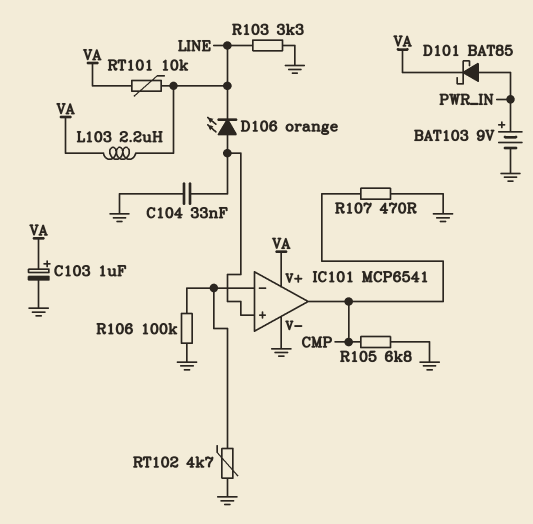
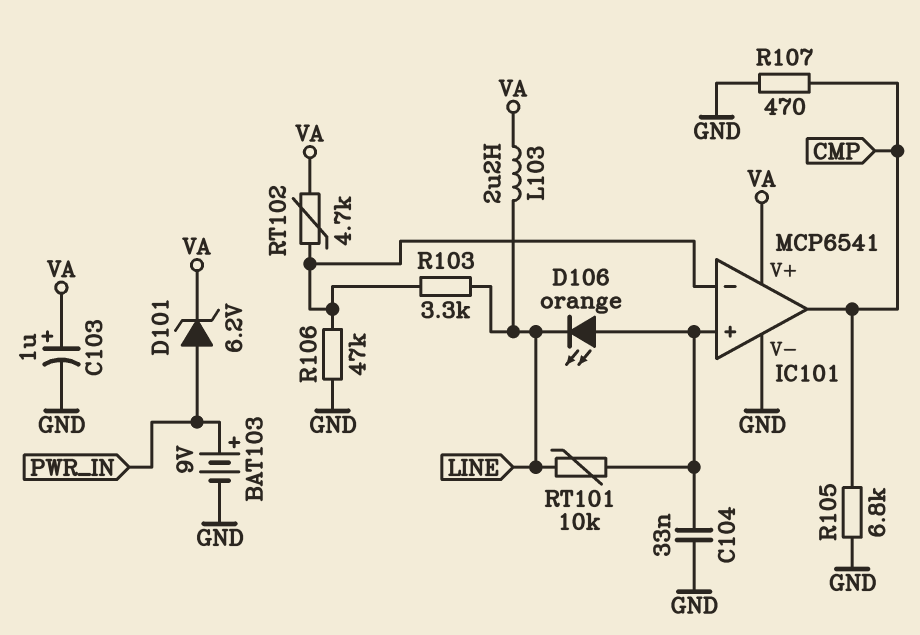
D101: schottky BAT85 (A PWR_IN, K VA) -> zener 6.2V (A PWR_IN, K VA)
R103: 3.3k (GND, LINE) -> 3.3k (IC101/in-, LINE)
R106: 100k (GND, IC101/in-) -> 47k (GND, IC101/in-)
RT101: 10k (LINE, VA) -> 10k (IC101/in+, LINE)
RT102: 4.7k (GND, IC101/in-) -> 4.7k (IC101/in-, VA)

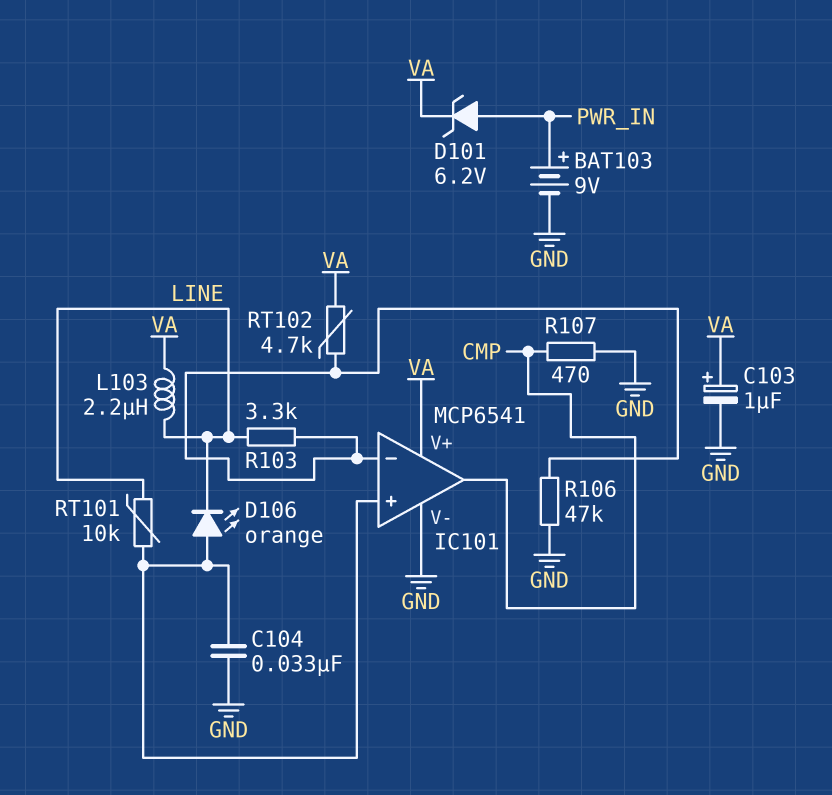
R105: 6.8k (CMP, GND) -> none

